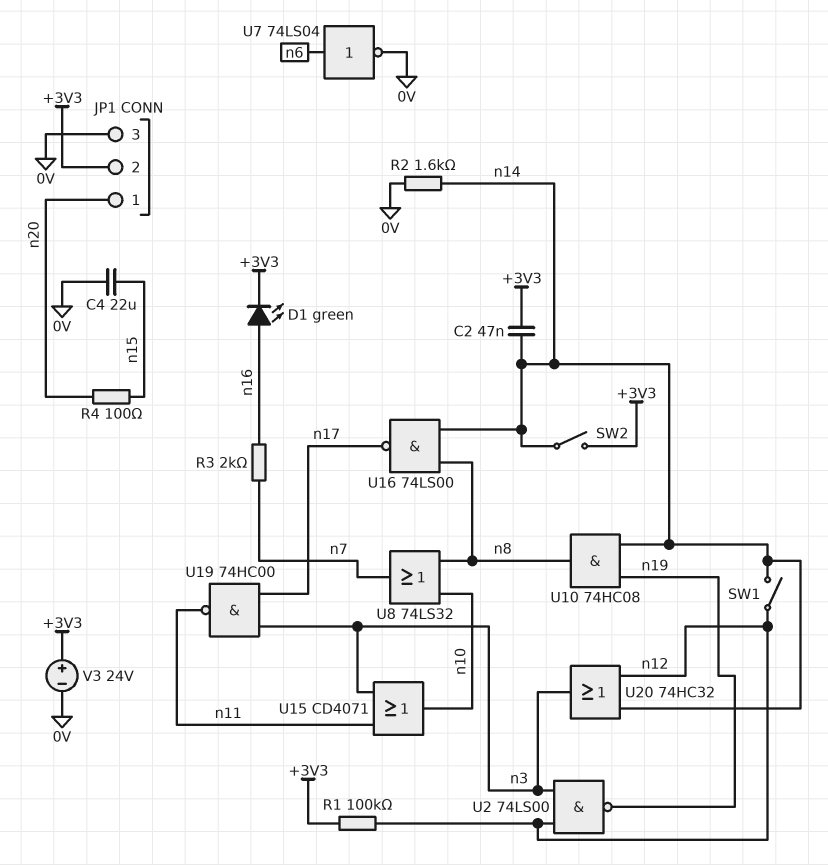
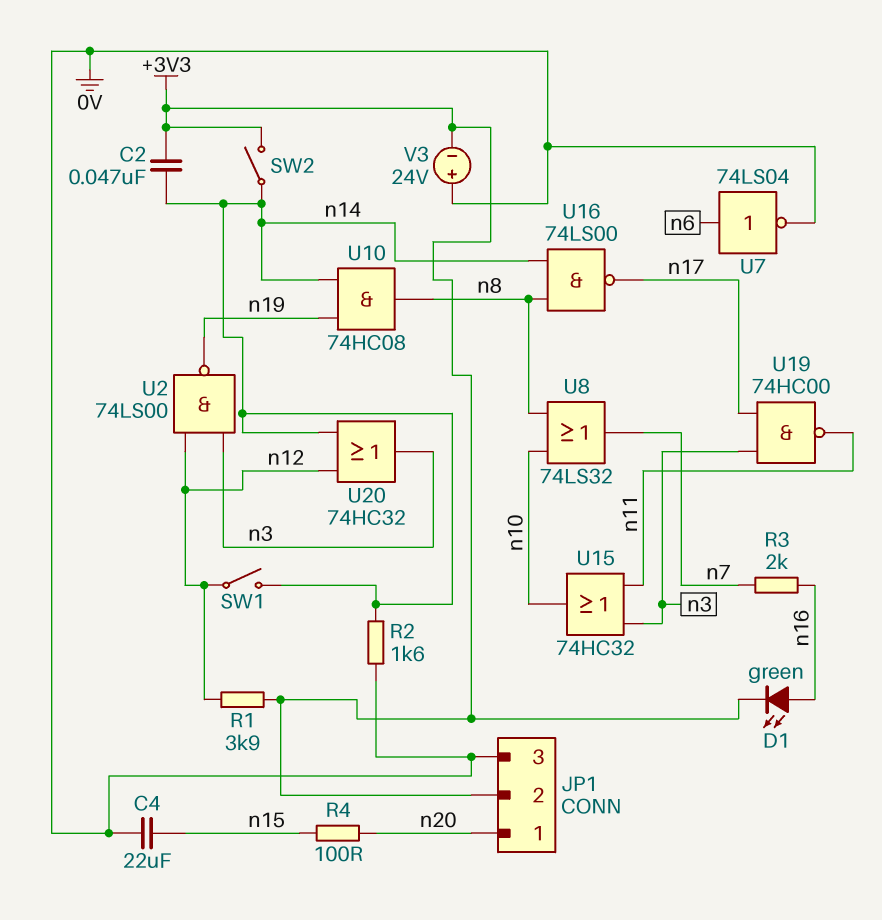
R1: 100k (+3V3, n12) -> 3.9k (+3V3, n12)
U15: OR CD4071 (in n3, in n11, out n10) -> OR 74HC32 (in n3, in n11, out n10)
V3: 24V (plus +3V3, minus 0V) -> 24V (plus 0V, minus +3V3)

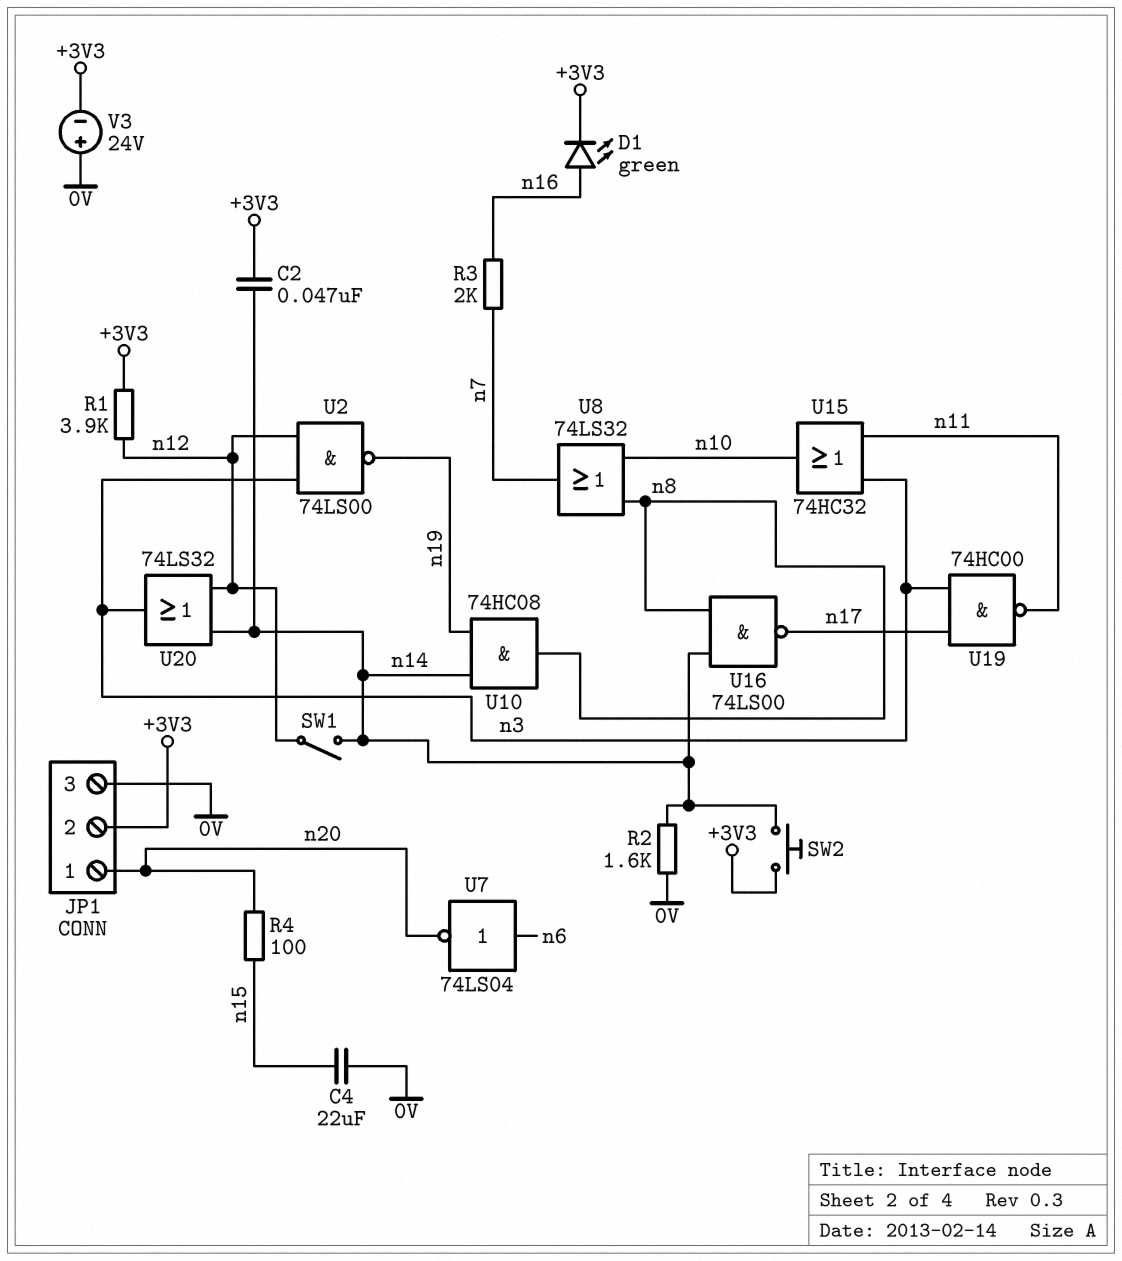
SW2: switch (+3V3, n14) -> button (+3V3, n14)
U7: NOT 74LS04 (in n6, out 0V) -> NOT 74LS04 (in n6, out n20)
U20: OR 74HC32 (in n12, in n14, out n3) -> OR 74LS32 (in n12, in n14, out n3)

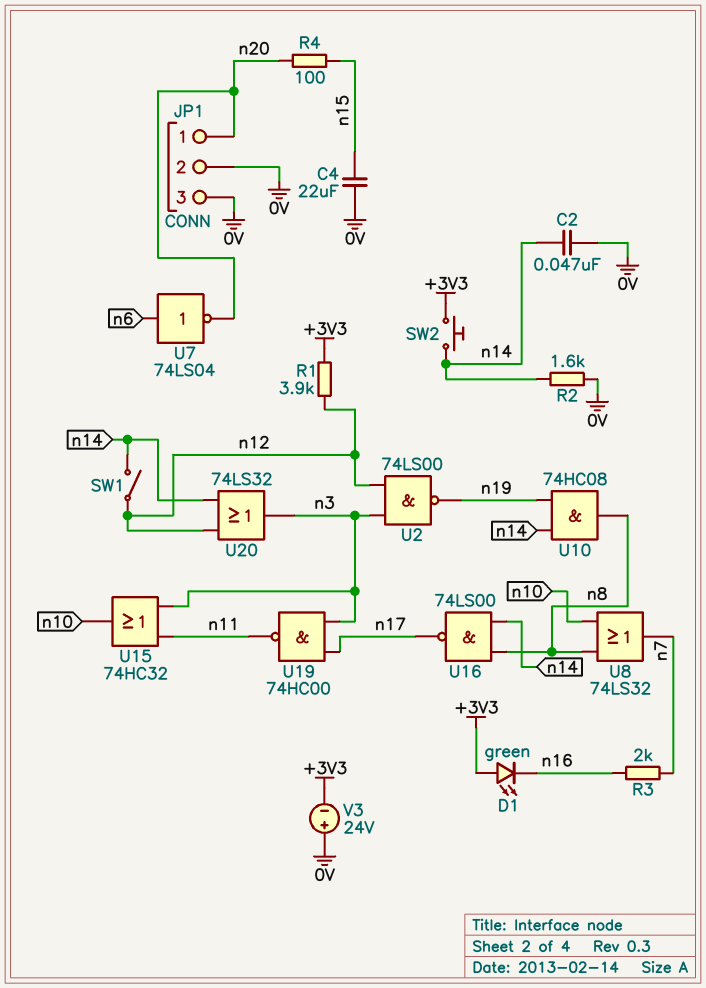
C2: 47nF (+3V3, n14) -> 47nF (0V, n14)
D1: LED green (A n16, K +3V3) -> LED green (A +3V3, K n16)
JP1 pin 2: +3V3 -> 0V

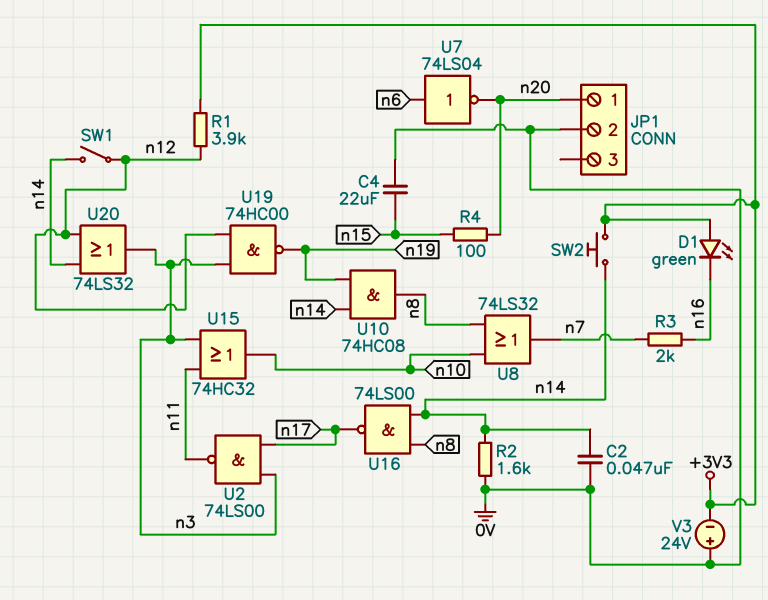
JP1 pin 3: 0V -> none
U2: NAND 74LS00 (in n3, in n12, out n19) -> NAND 74LS00 (in n3, in n17, out n11)
U19: NAND 74HC00 (in n3, in n17, out n11) -> NAND 74HC00 (in n3, in n12, out n19)

